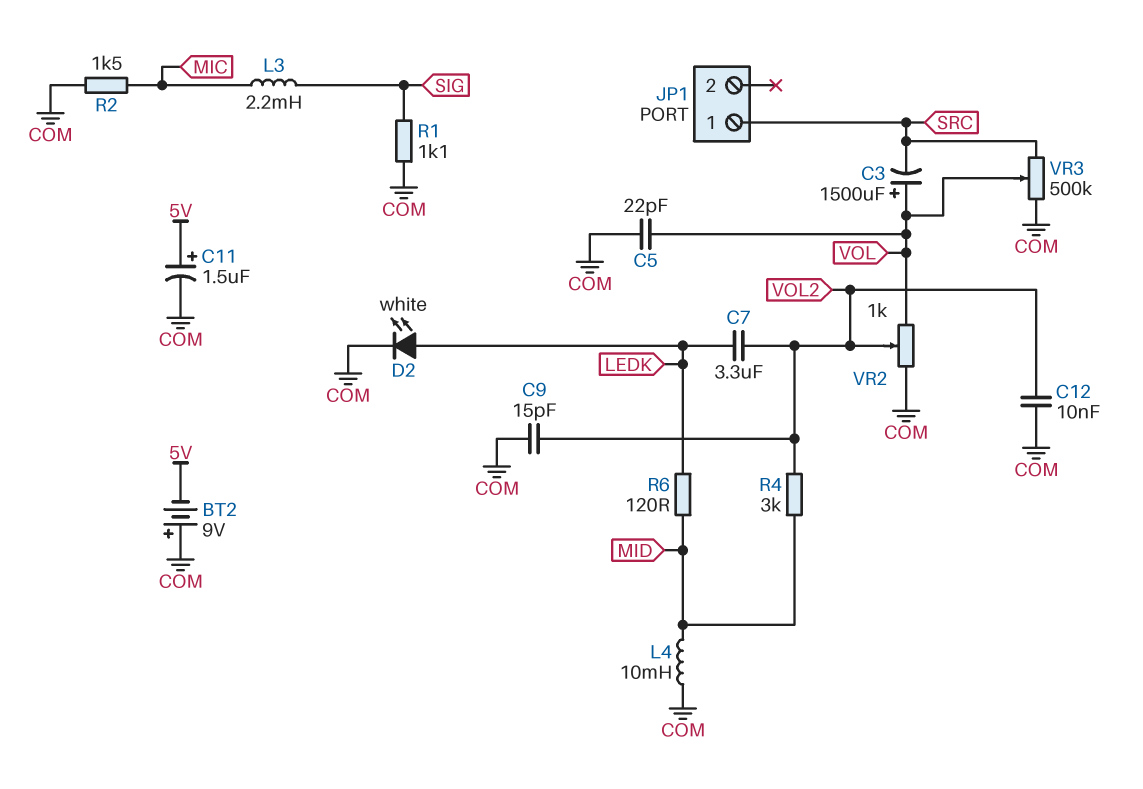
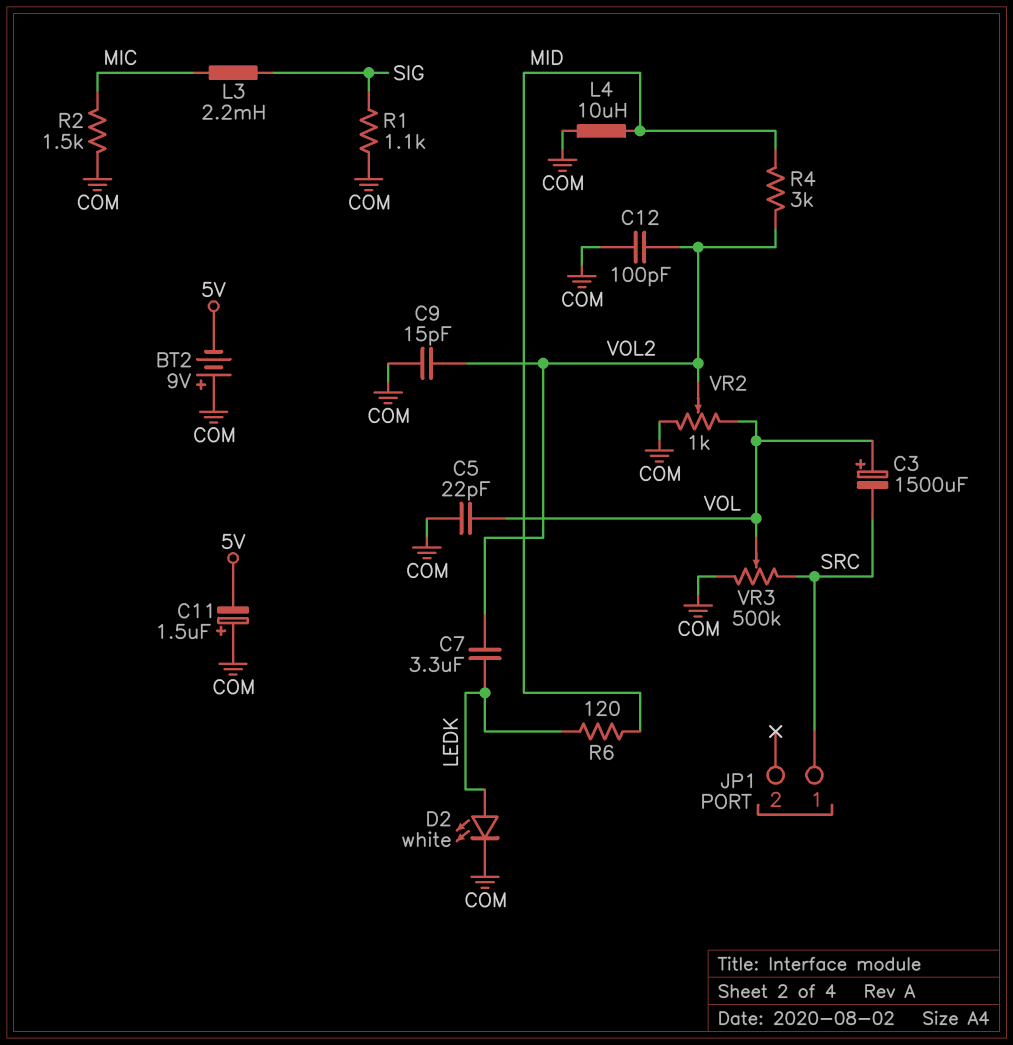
C11: 1.5uF (plus 5V, minus COM) -> 1.5uF (plus COM, minus 5V)
C12: 10nF (COM, VOL2) -> 100pF (COM, VOL2)
L4: 10mH (COM, MID) -> 10uH (COM, MID)

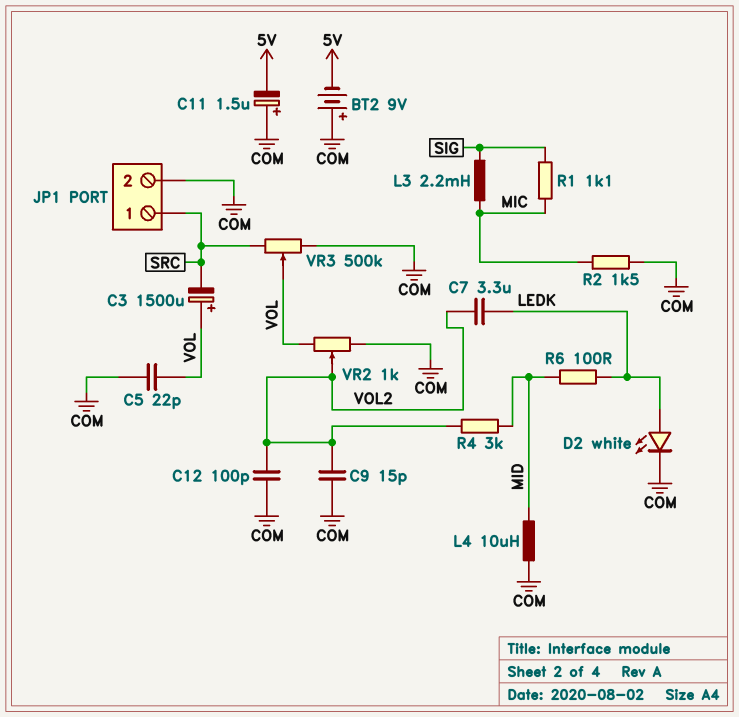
JP1 pin 2: none -> COM
R1: 1.1k (COM, SIG) -> 1.1k (MIC, SIG)
R6: 120 (LEDK, MID) -> 100 (LEDK, MID)

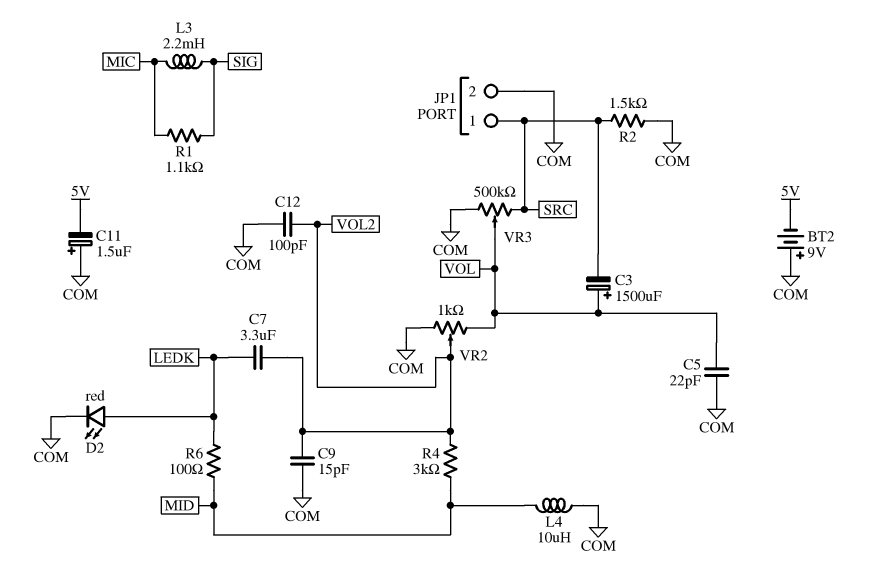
D2: LED white (A LEDK, K COM) -> LED red (A LEDK, K COM)
R2: 1.5k (COM, MIC) -> 1.5k (COM, SRC)

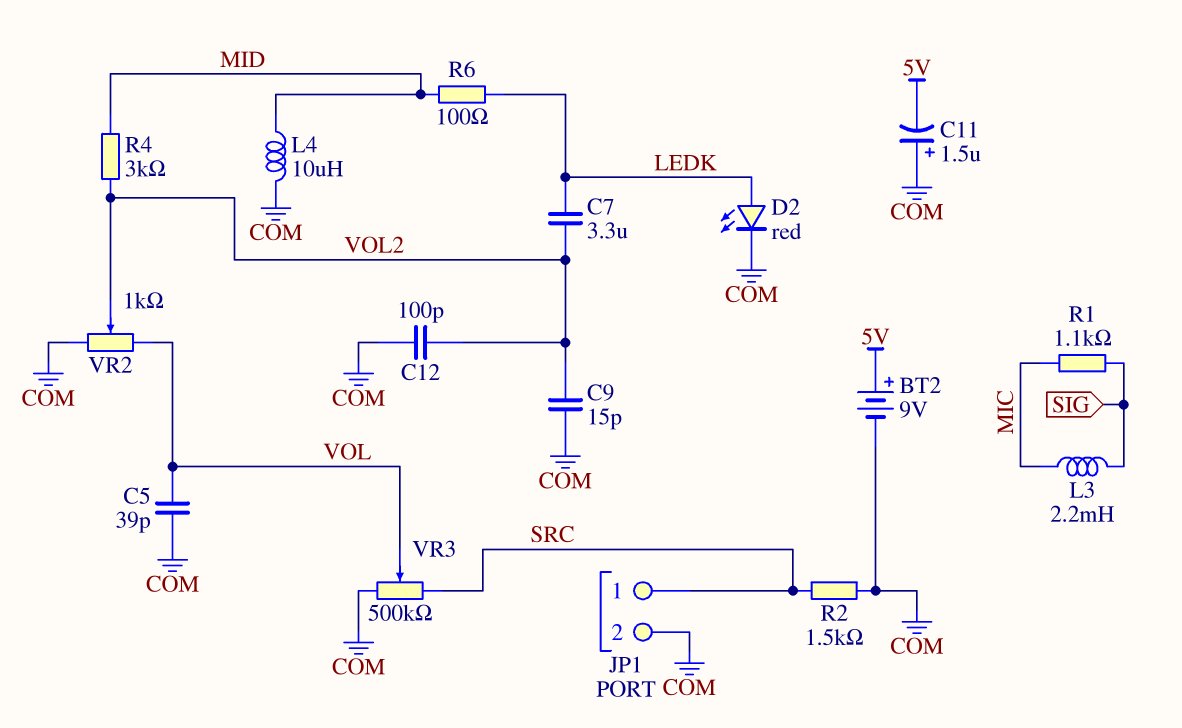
BT2: 9V (plus COM, minus 5V) -> 9V (plus 5V, minus COM)
C3: 1500uF (plus VOL, minus SRC) -> none
C5: 22pF (COM, VOL) -> 39pF (COM, VOL)

